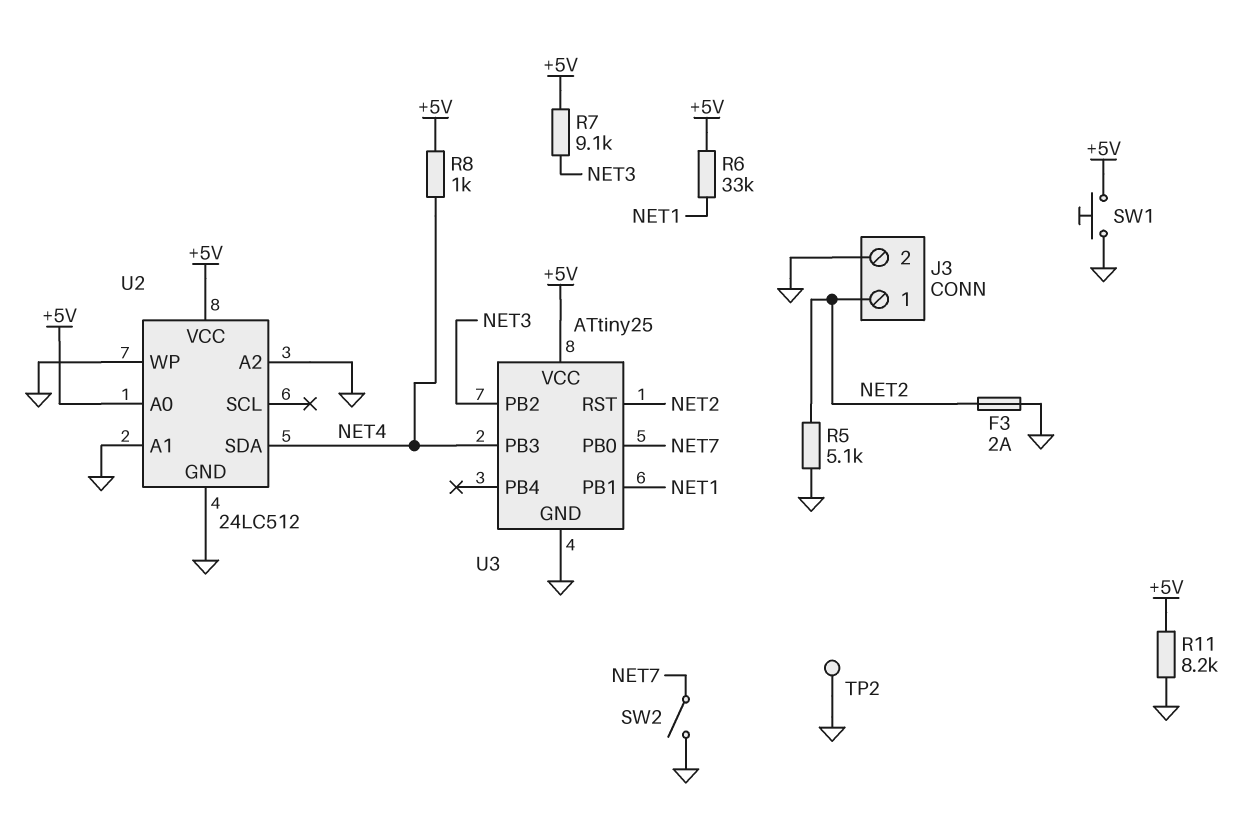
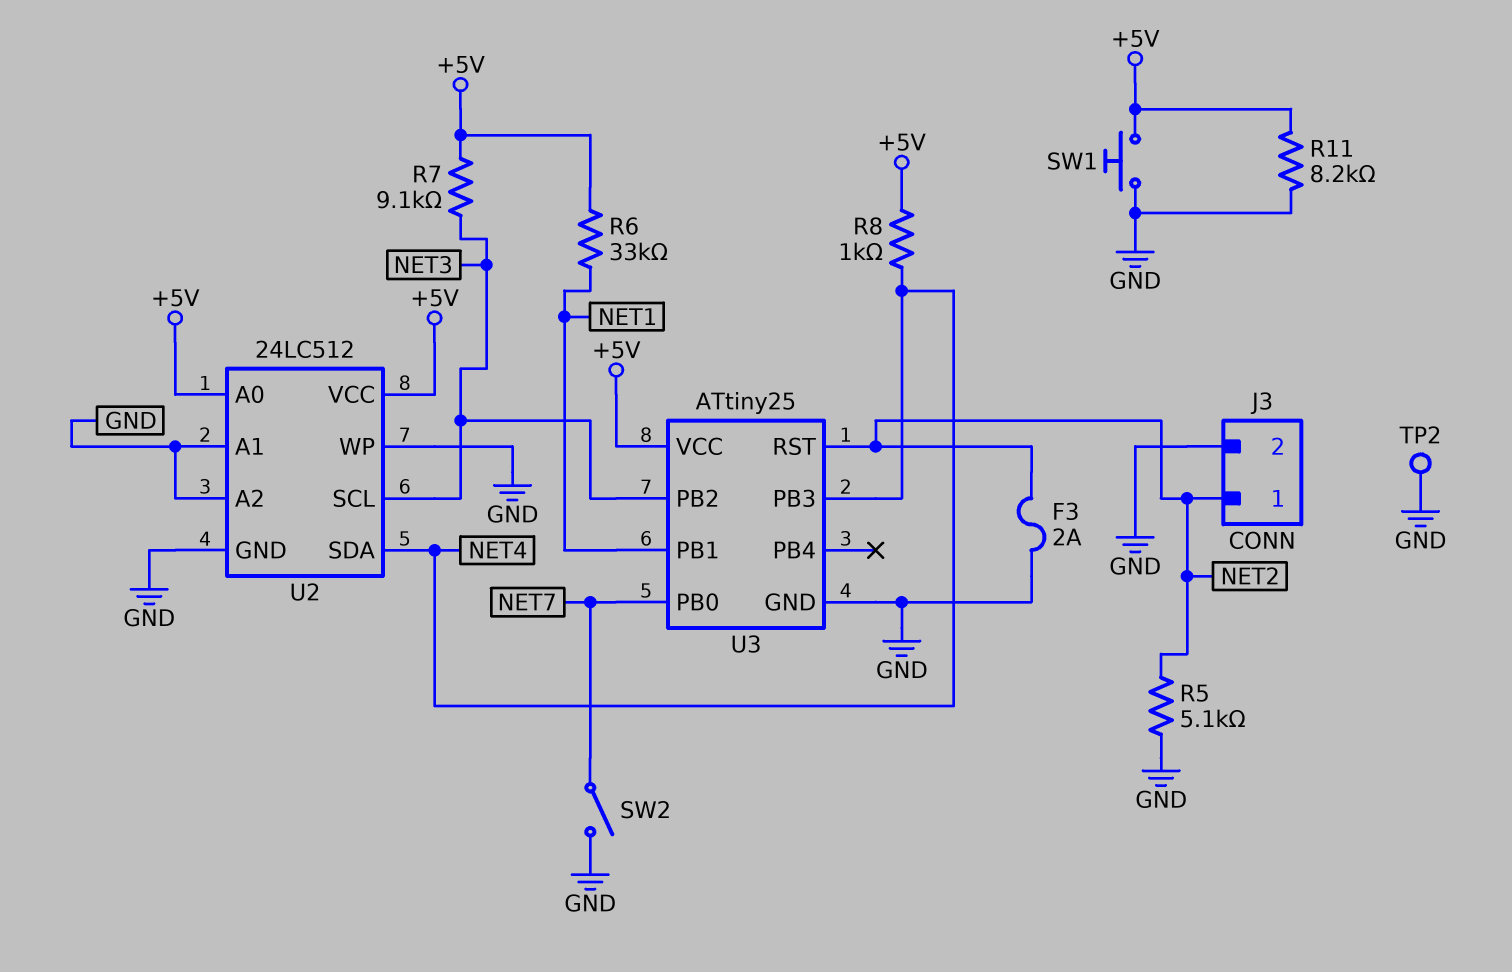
U2 pin SCL: none -> NET3

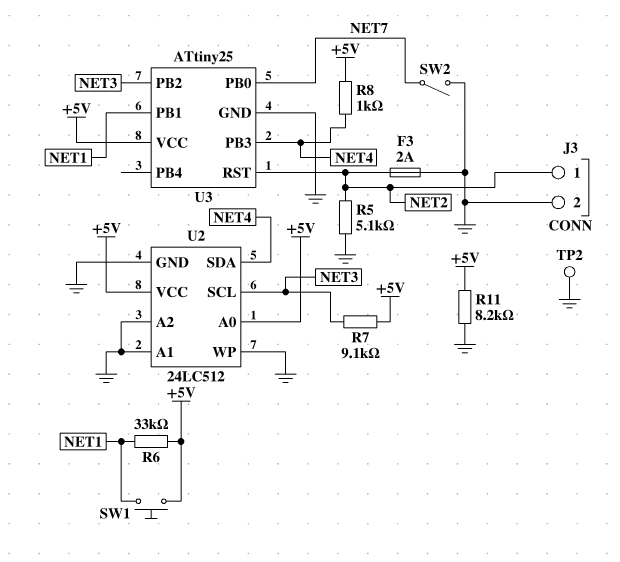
SW1: button (+5V, GND) -> button (+5V, NET1)

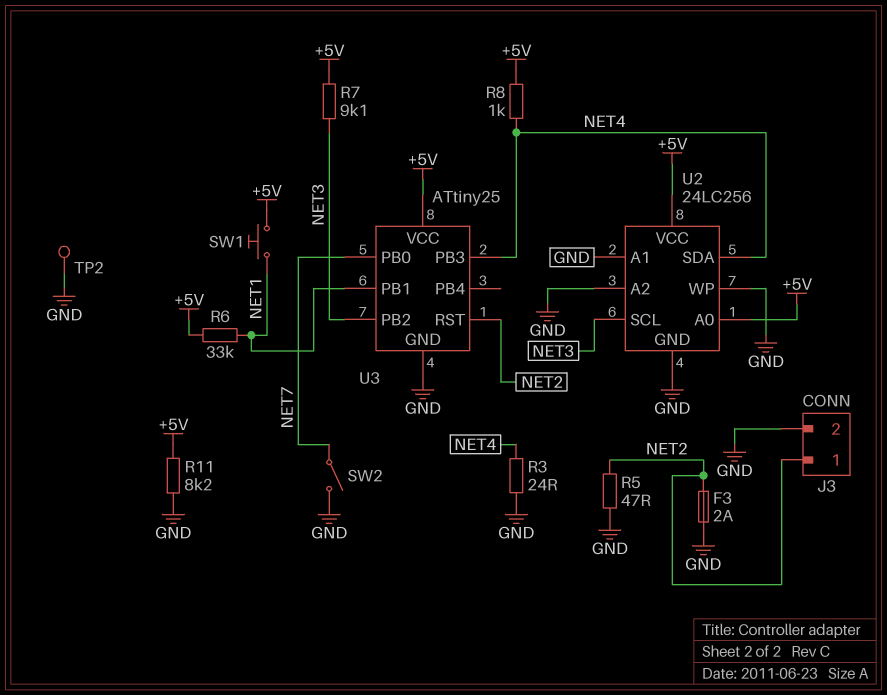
R3: none -> 24 (GND, NET4)
R5: 5.1k (GND, NET2) -> 47 (GND, NET2)
U2: 24LC512 -> 24LC256

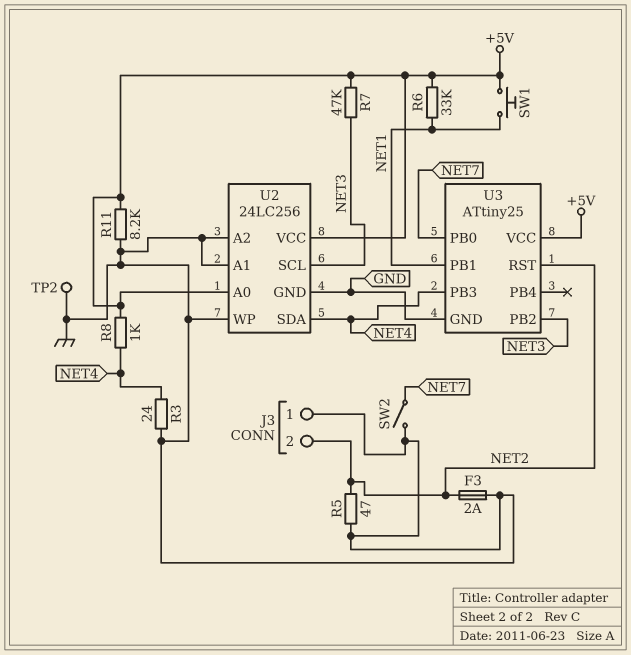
J3 pin 1: NET2 -> GND
J3 pin 2: GND -> NET2
R7: 9.1k (+5V, NET3) -> 47k (+5V, NET3)

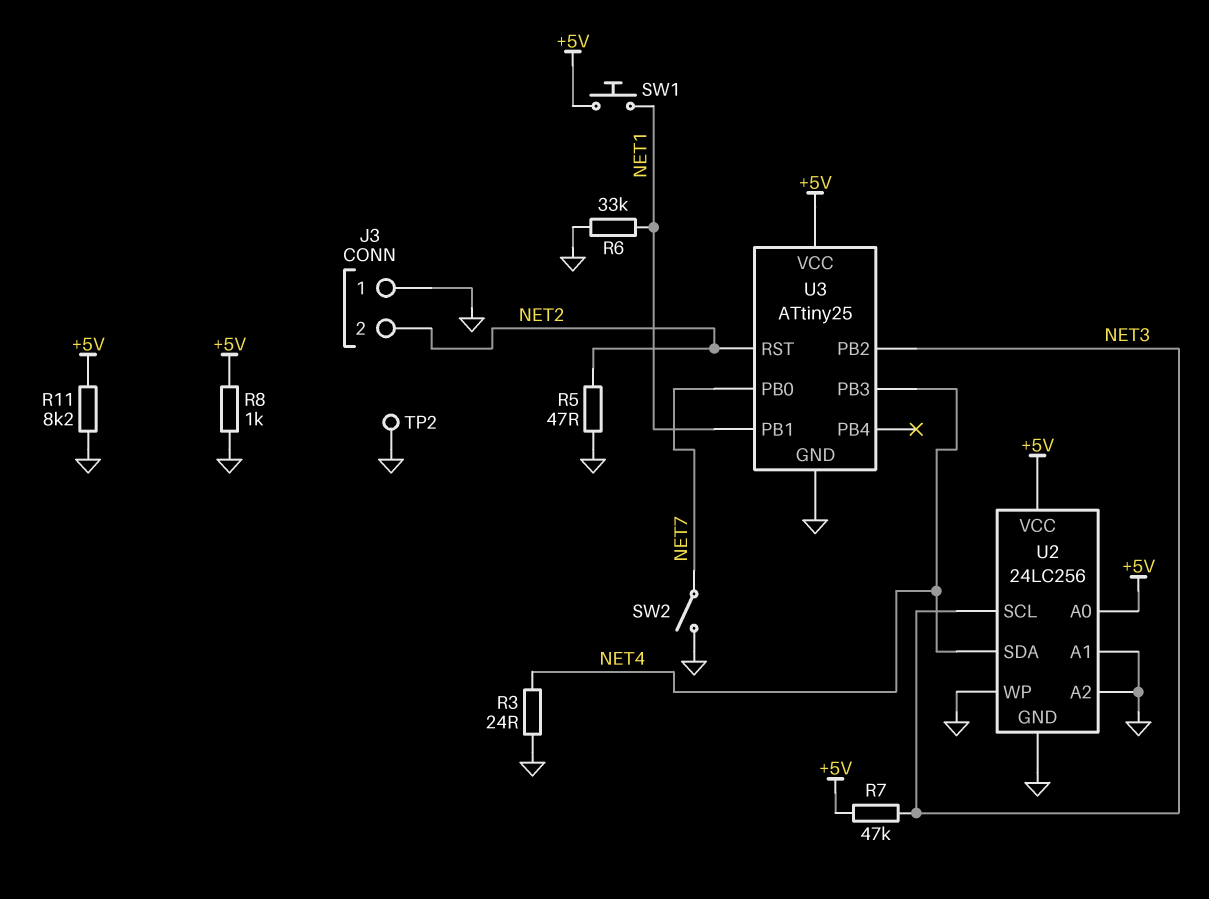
F3: 2A (GND, NET2) -> none
R6: 33k (+5V, NET1) -> 33k (GND, NET1)
R8: 1k (+5V, NET4) -> 1k (+5V, GND)

